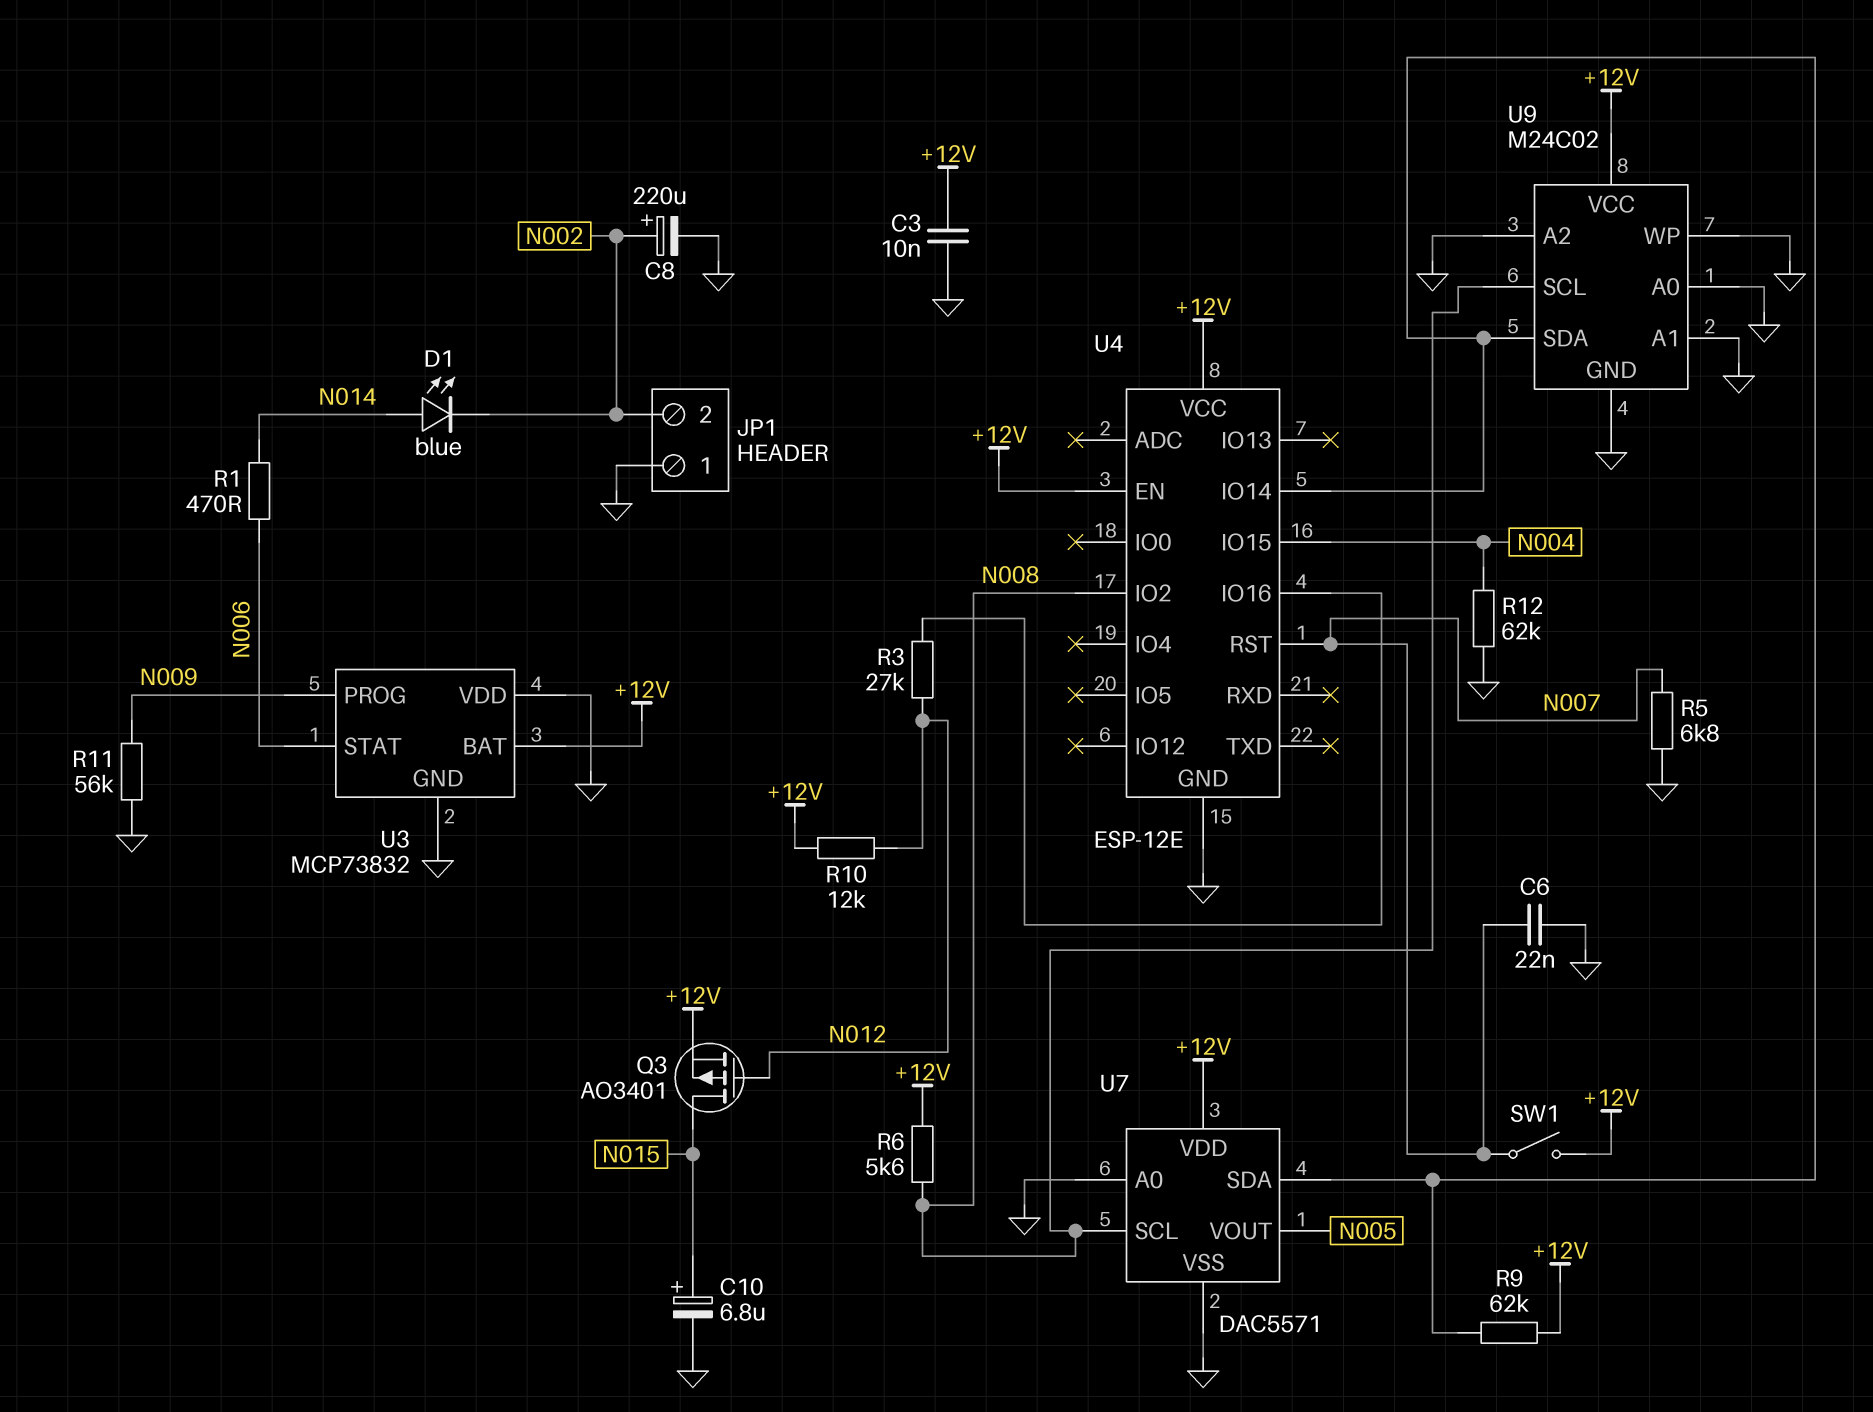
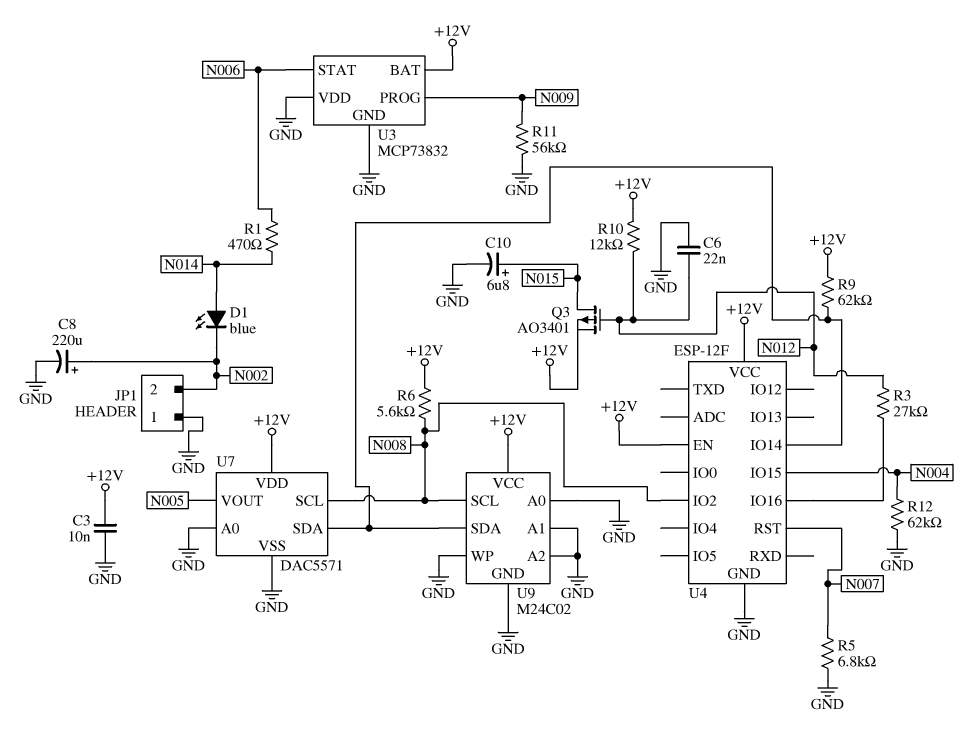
C6: 22nF (GND, N007) -> 22nF (GND, N012)
SW1: switch (+12V, N007) -> none
U4: ESP-12E -> ESP-12F

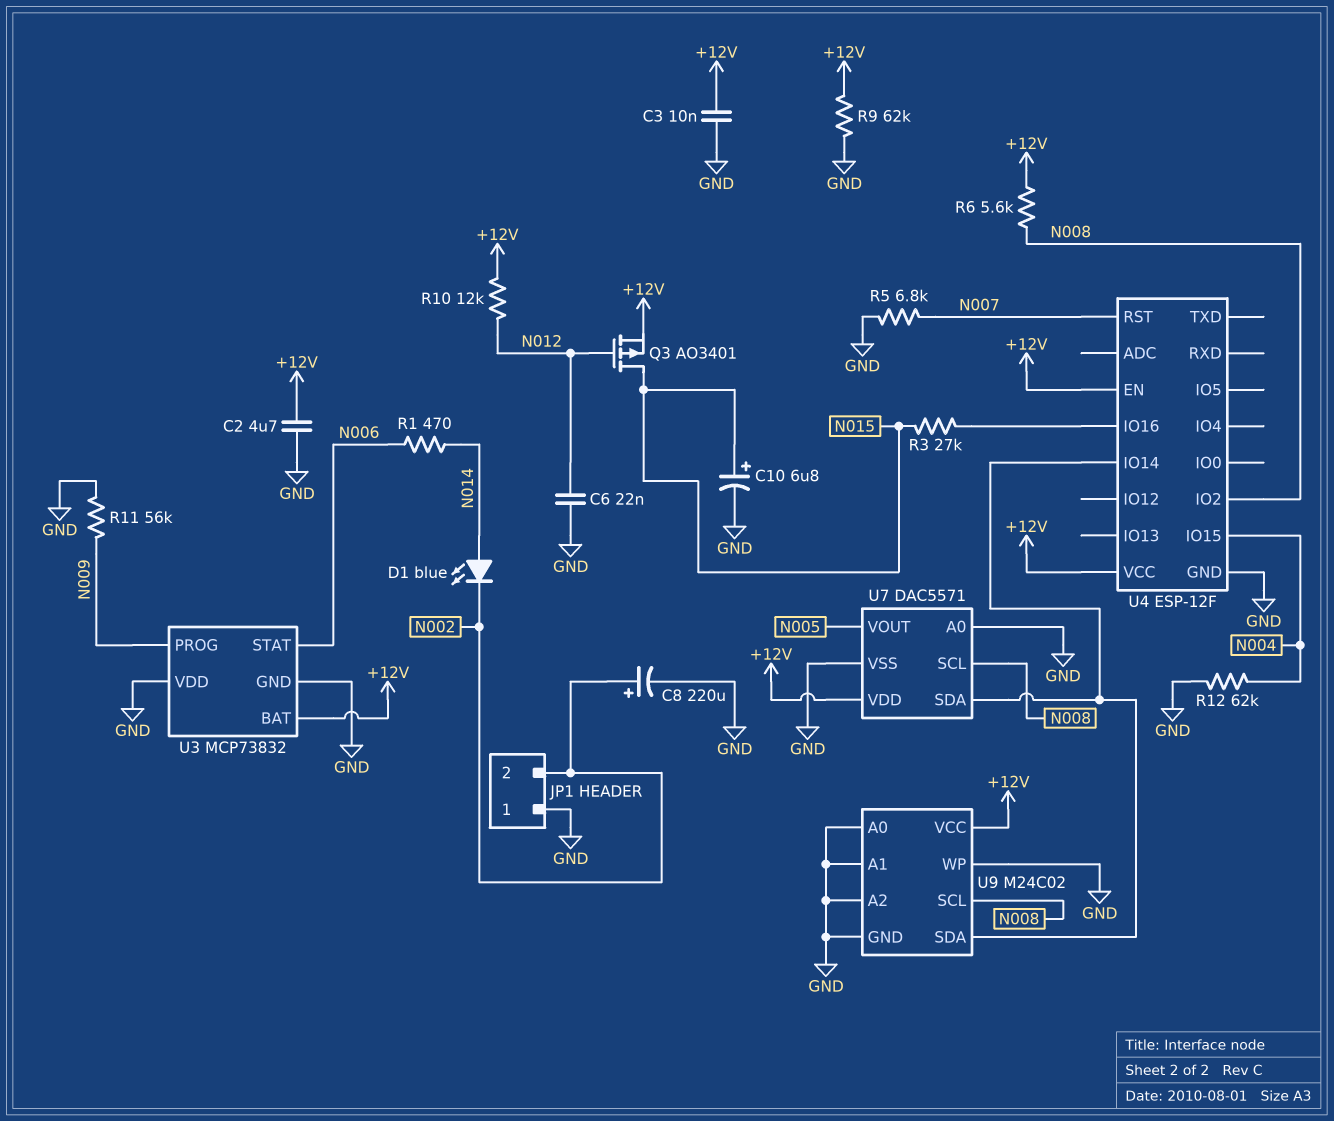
C2: none -> 4.7uF (+12V, GND)
R3: 27k (N012, U4/IO16) -> 27k (N015, U4/IO16)
R9: 62k (+12V, U4/IO14) -> 62k (+12V, GND)

